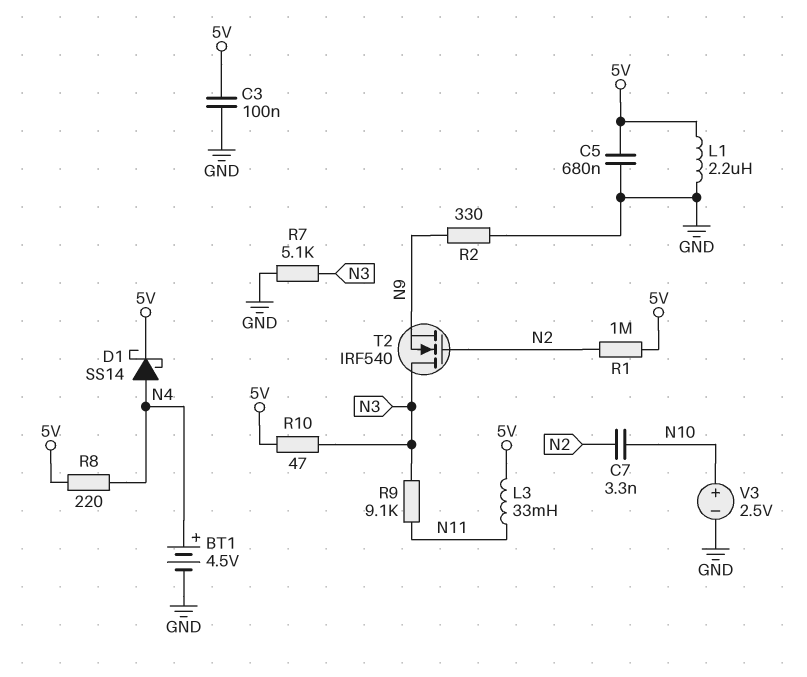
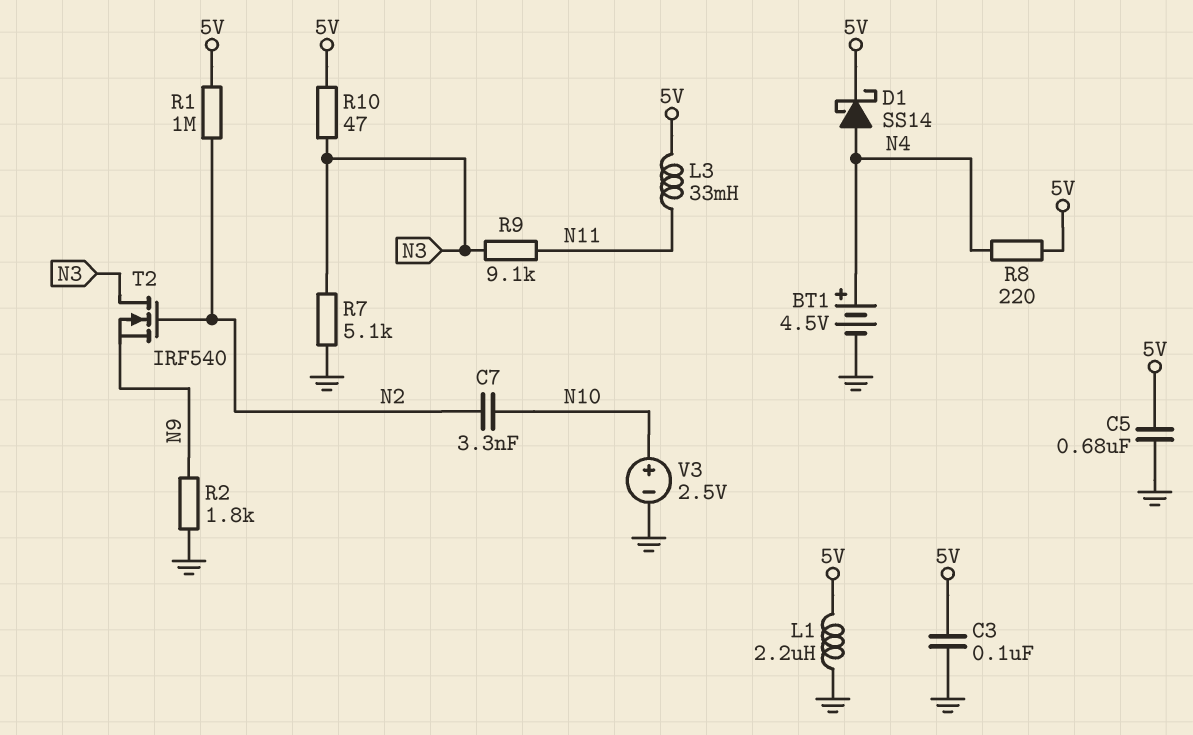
R2: 330 (GND, N9) -> 1.8k (GND, N9)

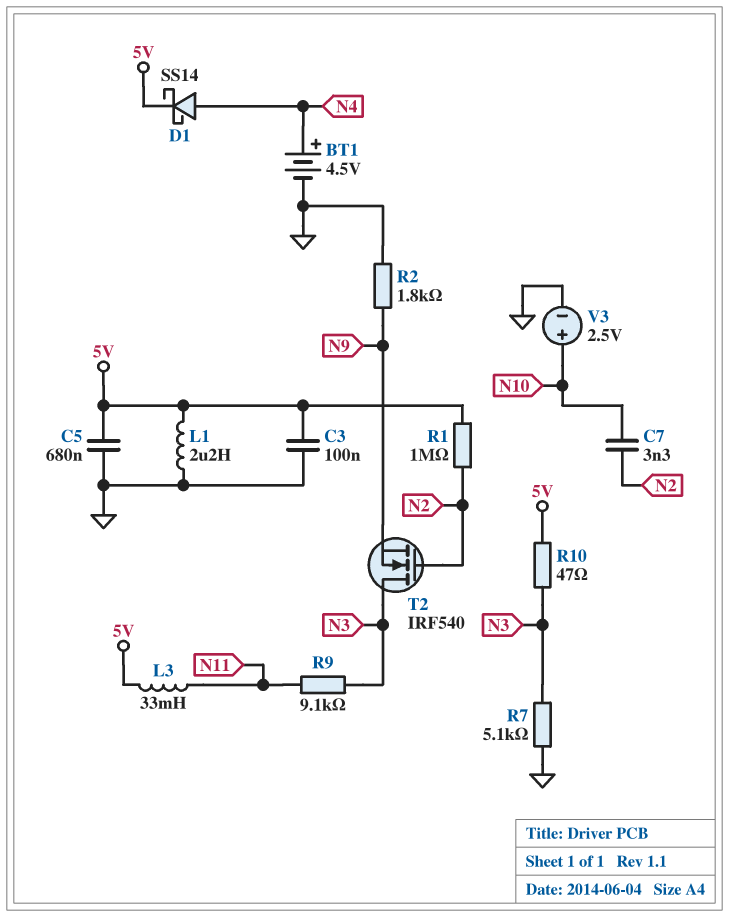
R8: 220 (5V, N4) -> none

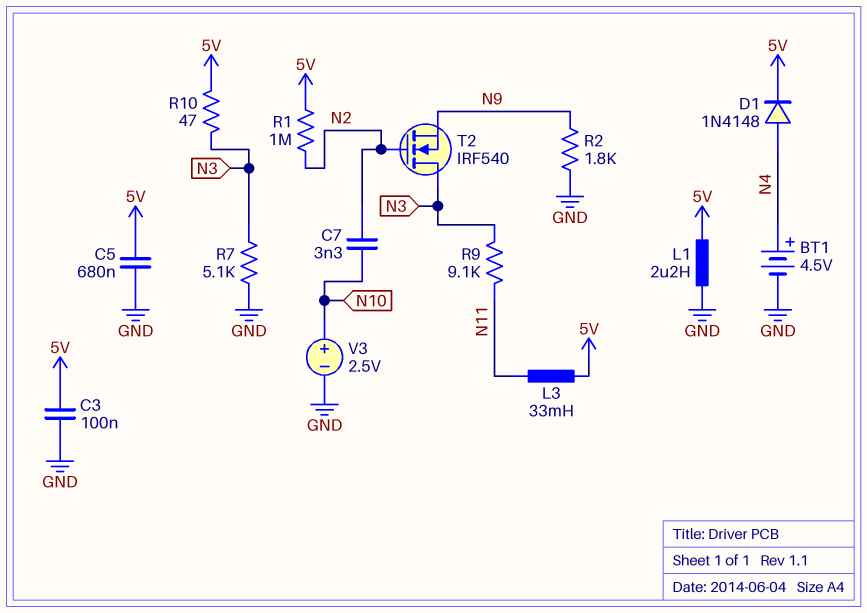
D1: schottky SS14 (A N4, K 5V) -> diode 1N4148 (A N4, K 5V)

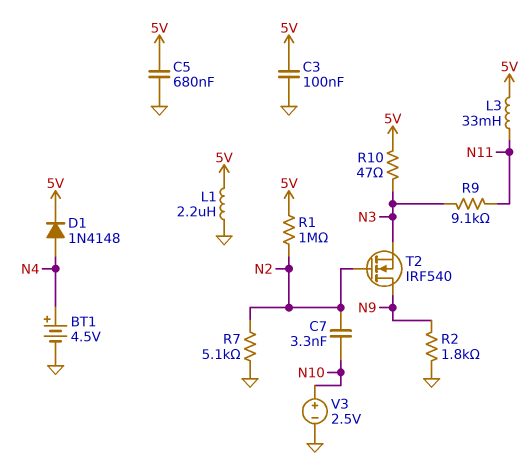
R7: 5.1k (GND, N3) -> 5.1k (GND, N2)
T2: NMOS IRF540 (G N2, D N3, S N9) -> NMOS IRF540 (G N2, D N9, S N3)

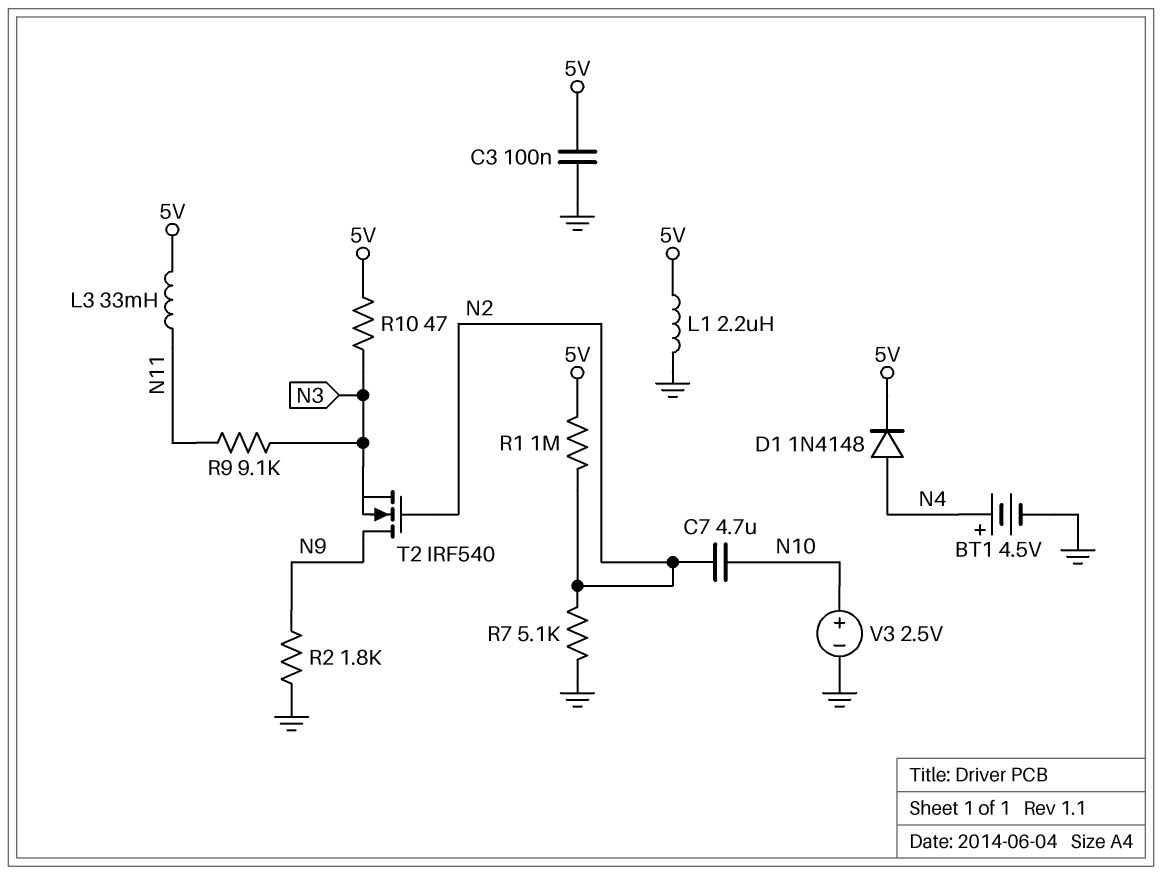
C5: 680nF (5V, GND) -> none
C7: 3.3nF (N2, N10) -> 4.7uF (N2, N10)

